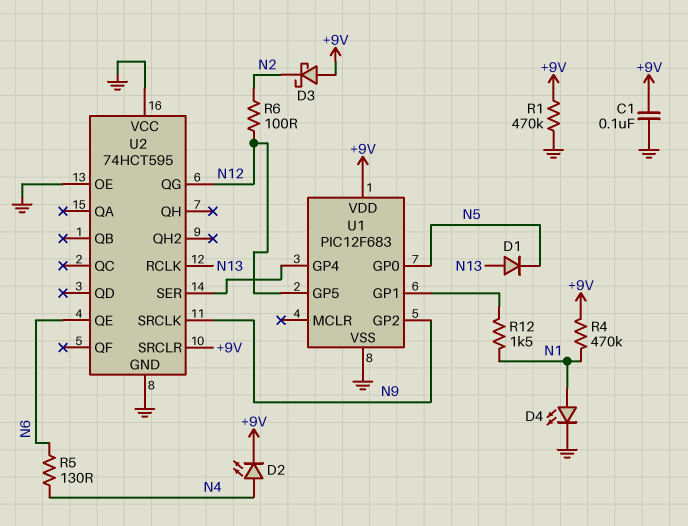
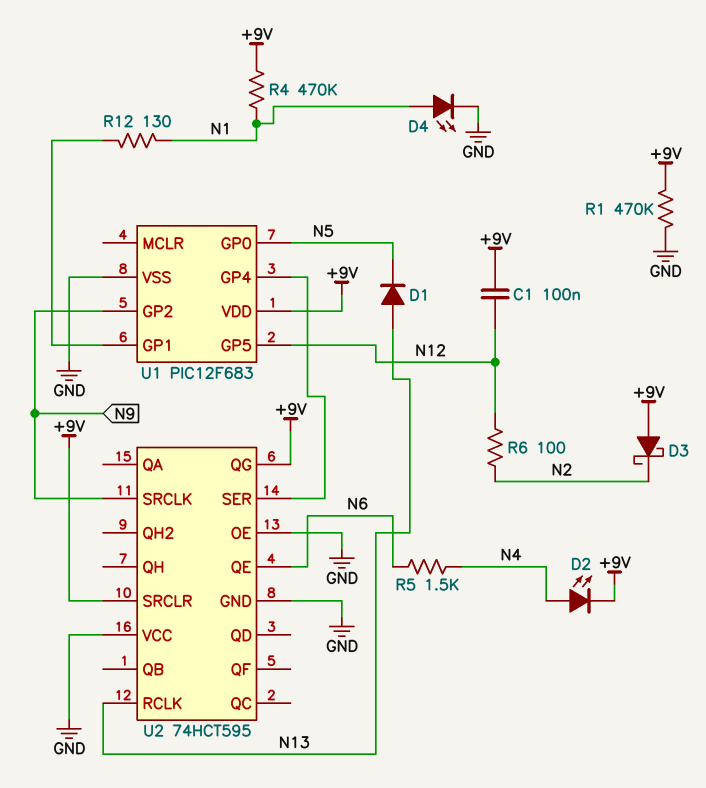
C1: 100nF (+9V, GND) -> 100nF (+9V, N12)
R5: 130 (N4, N6) -> 1.5k (N4, N6)
R12: 1.5k (N1, U1/GP1) -> 130 (N1, U1/GP1)
U2 pin QG: N12 -> +9V

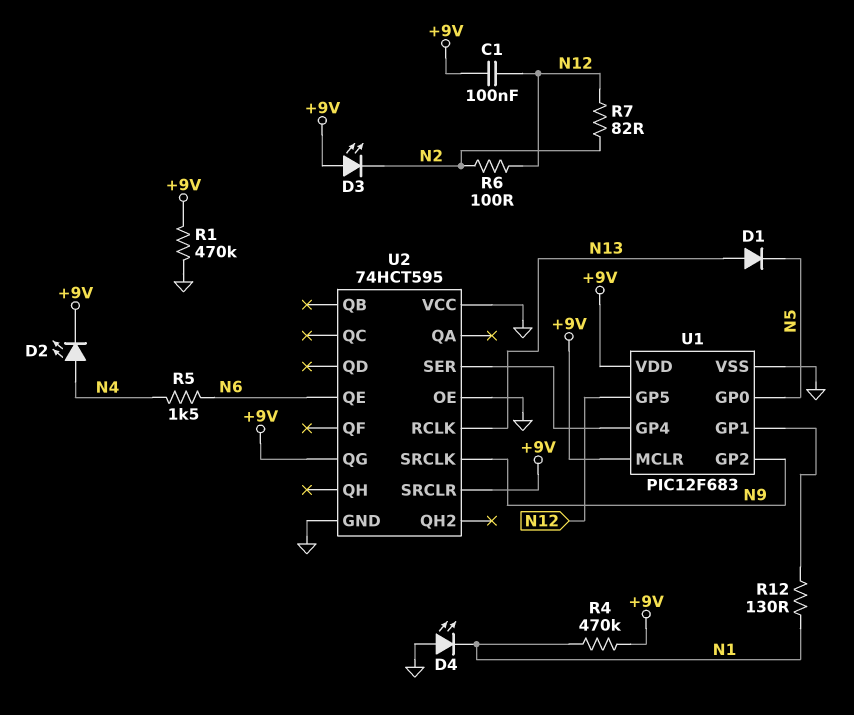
D3: schottky (A +9V, K N2) -> LED (A +9V, K N2)
D4: LED (A N1, K GND) -> LED (A GND, K N1)
R7: none -> 82 (N2, N12)
U1 pin MCLR: none -> +9V

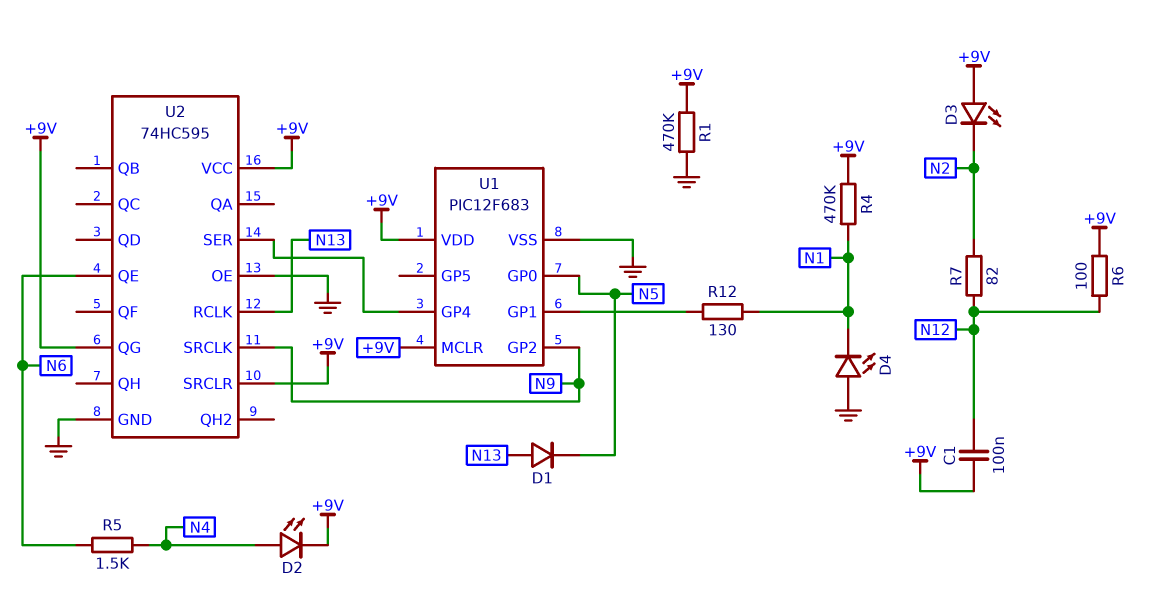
R6: 100 (N2, N12) -> 100 (+9V, N12)
U1 pin GP5: N12 -> none
U2: 74HCT595 -> 74HC595
U2 pin VCC: GND -> +9V

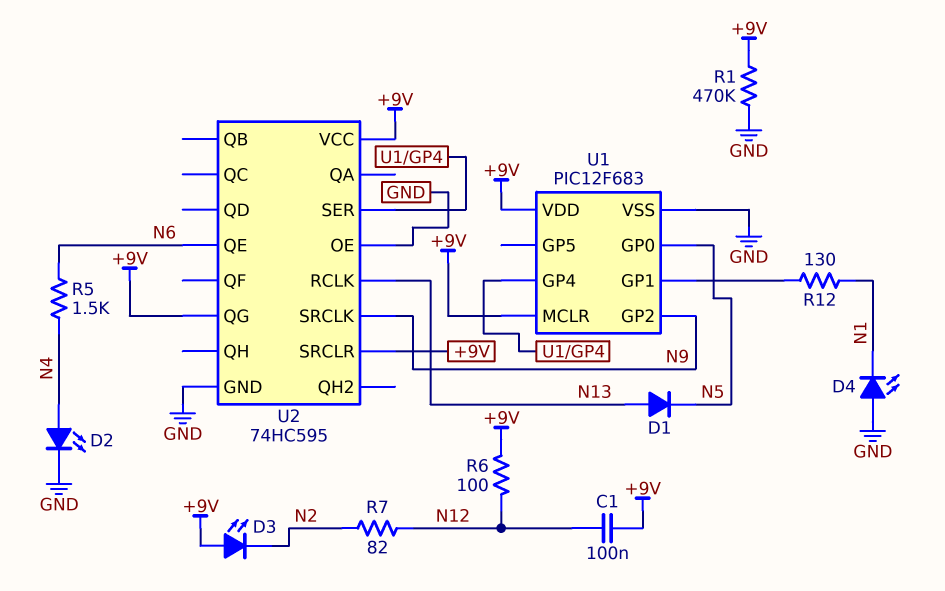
D2: LED (A N4, K +9V) -> LED (A N4, K GND)
R4: 470k (+9V, N1) -> none

